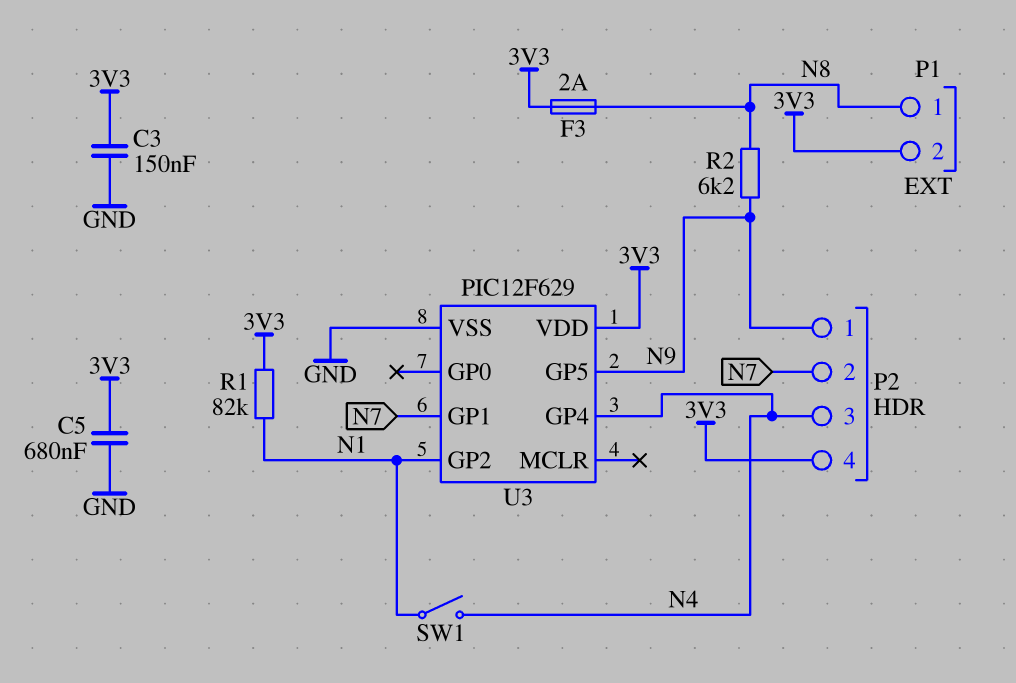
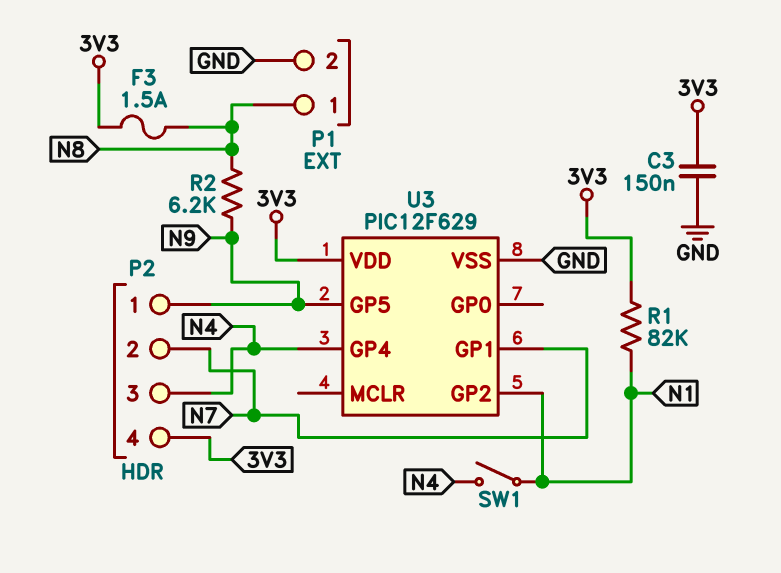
C5: 680nF (3V3, GND) -> none
F3: 2A (3V3, N8) -> 1.5A (3V3, N8)
P1 pin 2: 3V3 -> GND

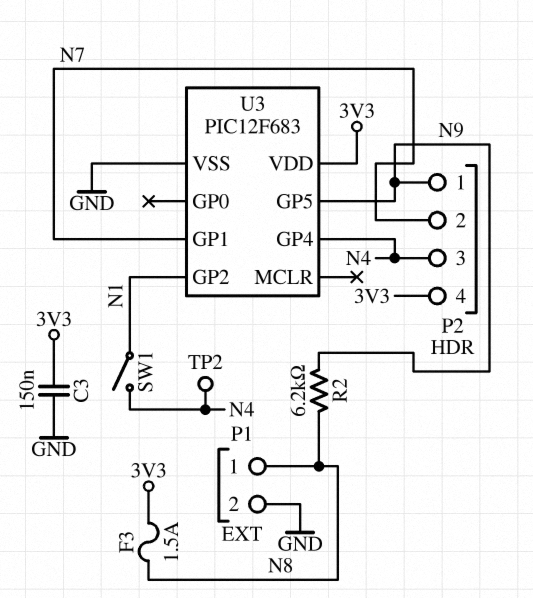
R1: 82k (3V3, N1) -> none
TP2: none -> test point (N4)
U3: PIC12F629 -> PIC12F683

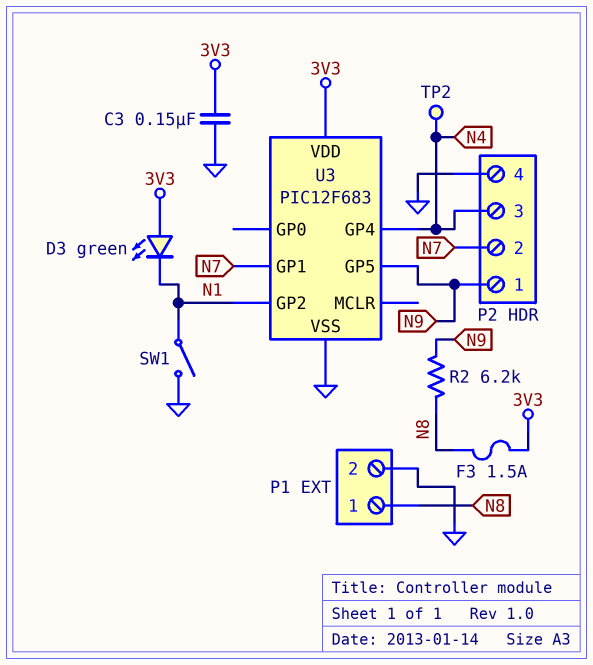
D3: none -> LED green (A 3V3, K N1)
P2 pin 4: 3V3 -> GND
SW1: switch (N1, N4) -> switch (GND, N1)

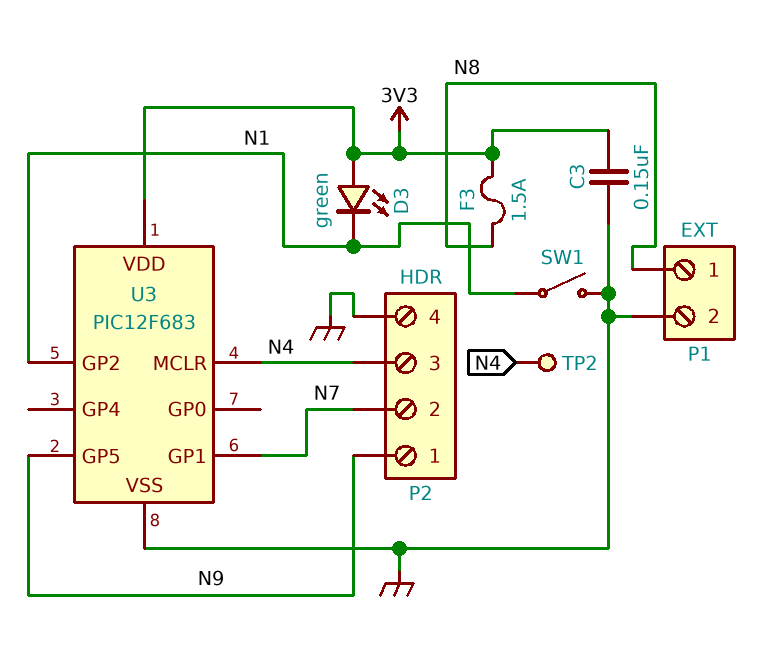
R2: 6.2k (N8, N9) -> none
U3 pin GP4: N4 -> none
U3 pin MCLR: none -> N4

